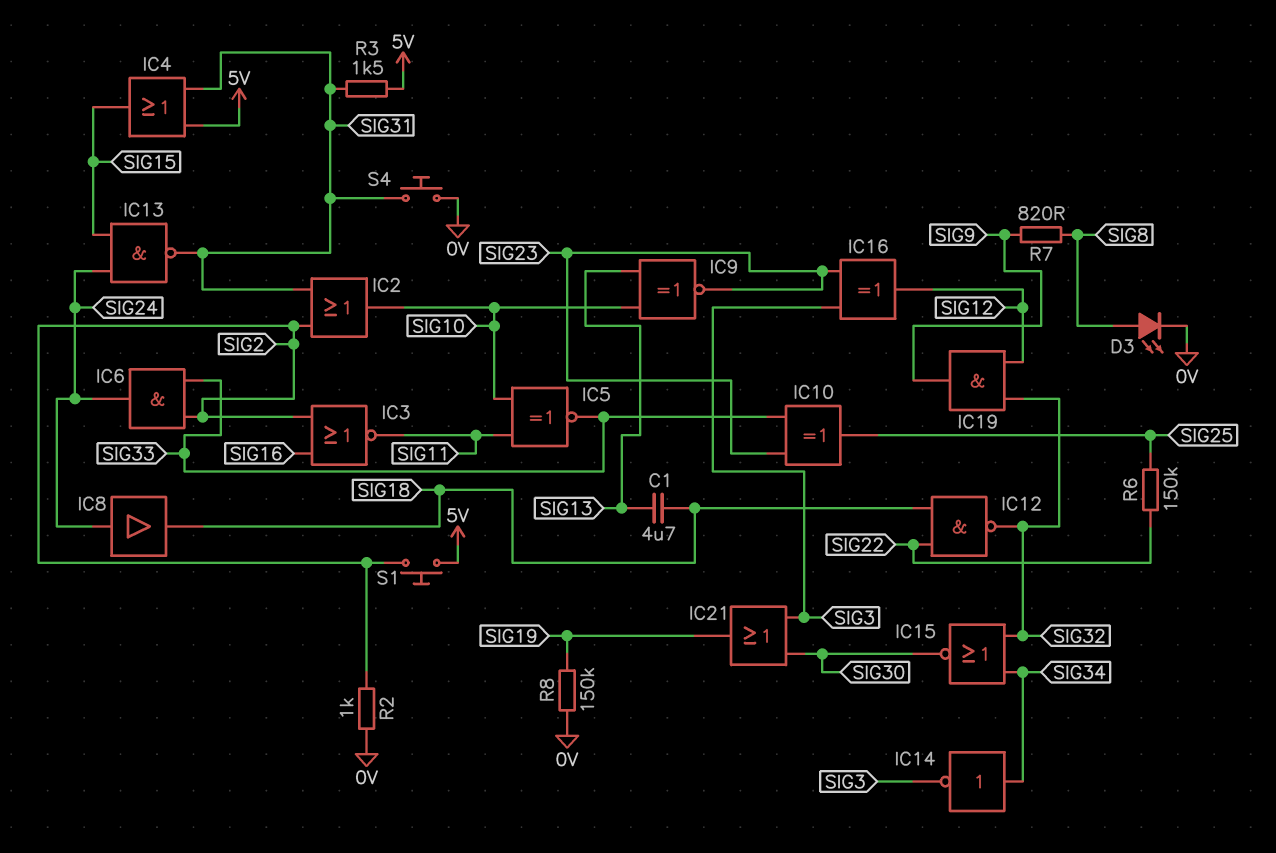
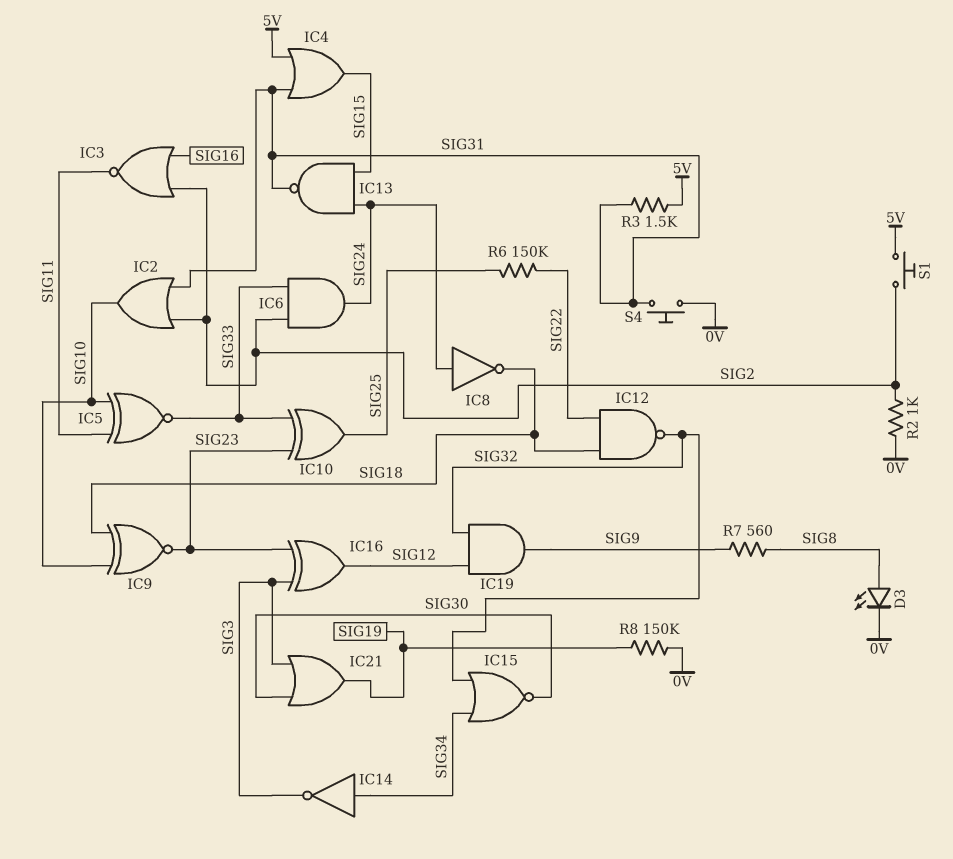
C1: 4.7uF (SIG13, SIG18) -> none
IC8: buffer (in SIG24, out SIG18) -> NOT (in SIG24, out SIG18)
IC9: XNOR (in SIG10, in SIG13, out SIG23) -> XNOR (in SIG10, in SIG18, out SIG23)
R7: 820 (SIG8, SIG9) -> 560 (SIG8, SIG9)

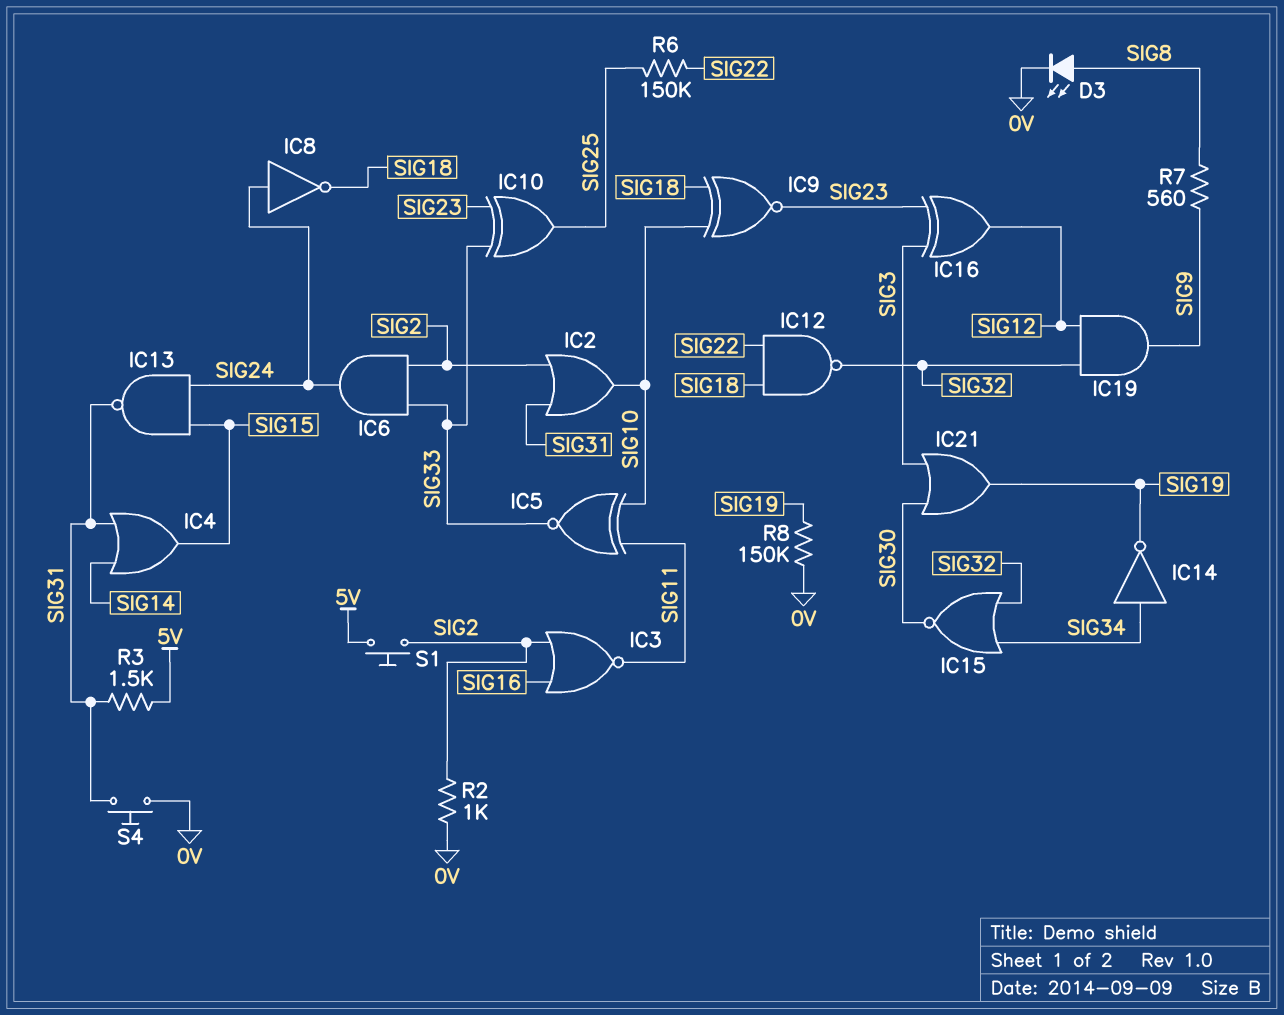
IC4: OR (in 5V, in SIG31, out SIG15) -> OR (in SIG14, in SIG31, out SIG15)
IC14: NOT (in SIG34, out SIG3) -> NOT (in SIG34, out SIG19)

